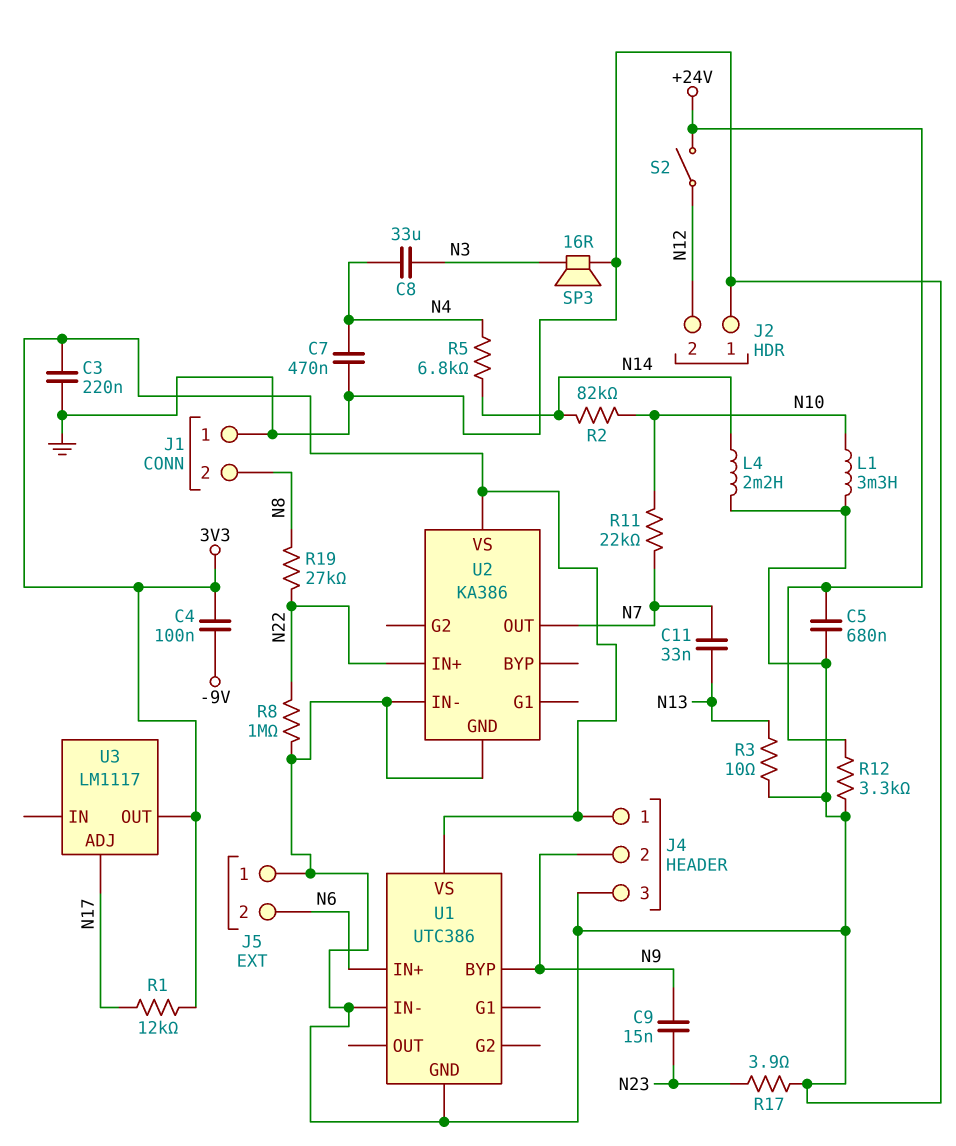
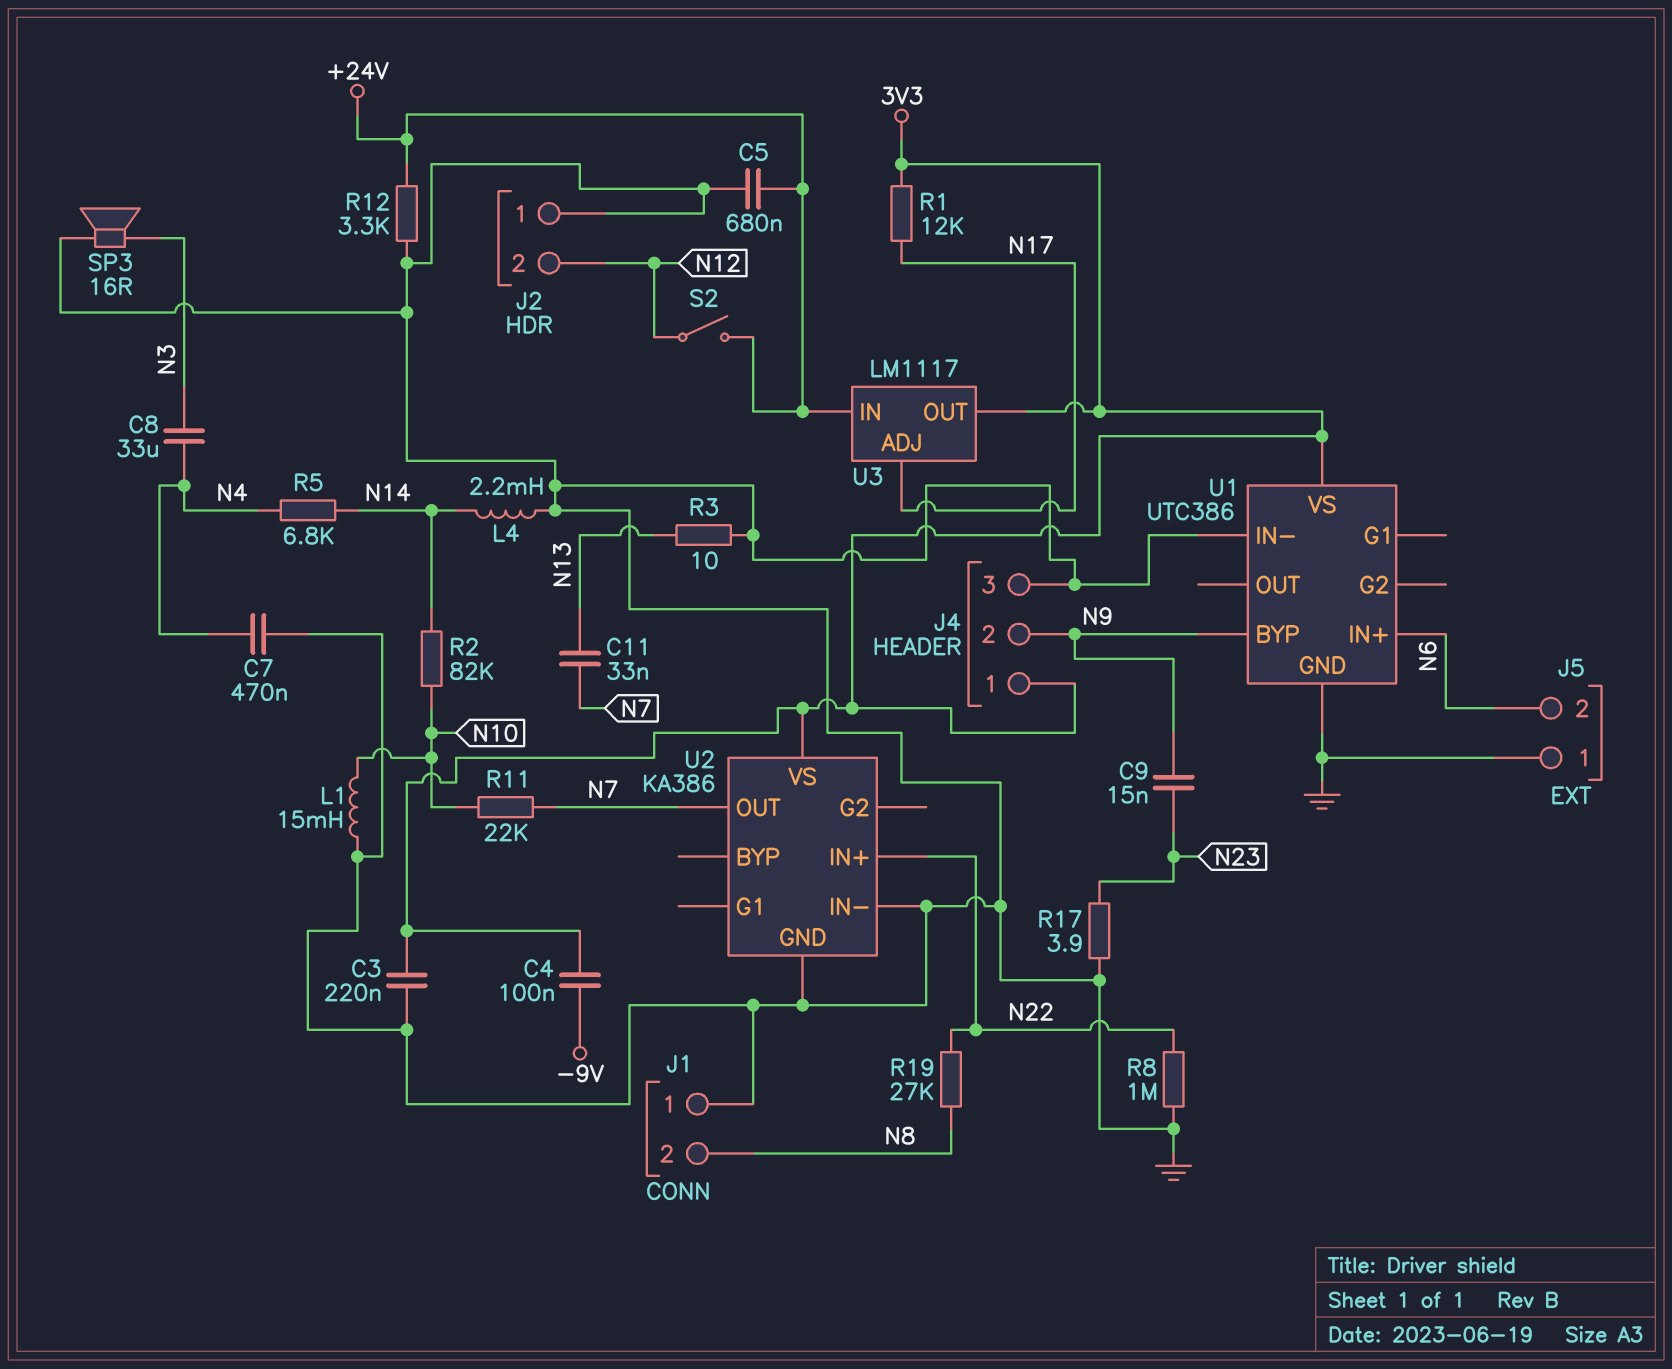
L1: 3.3mH (GND, N10) -> 15mH (GND, N10)
U3 pin IN: none -> +24V

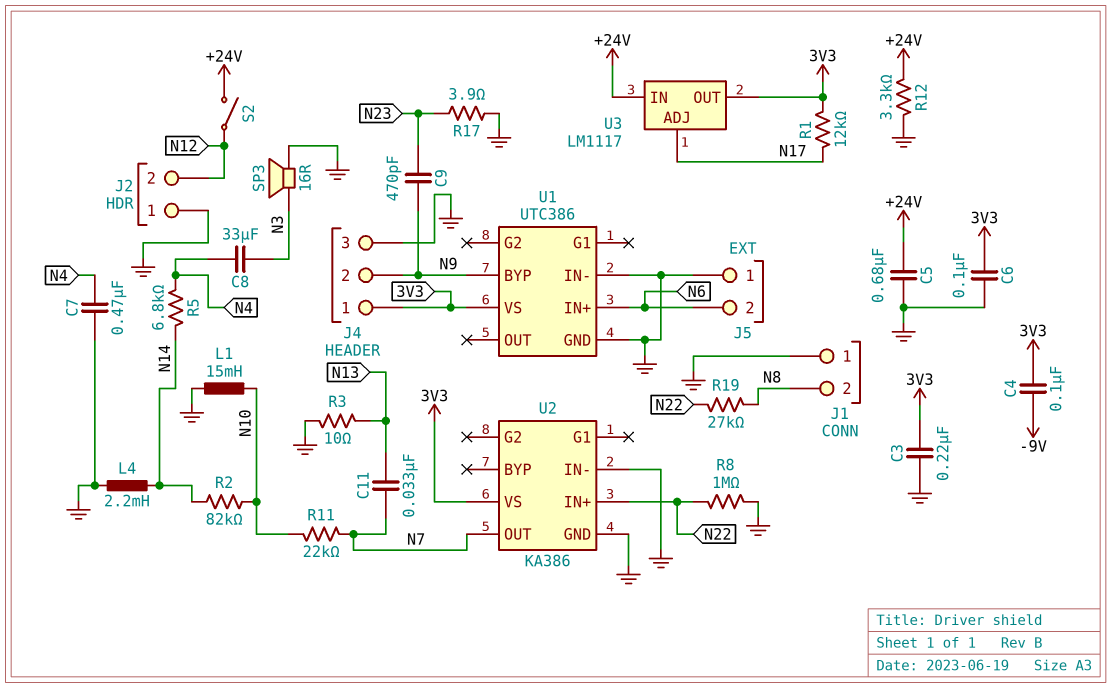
C6: none -> 100nF (3V3, GND)
C9: 15nF (N9, N23) -> 470pF (N9, N23)

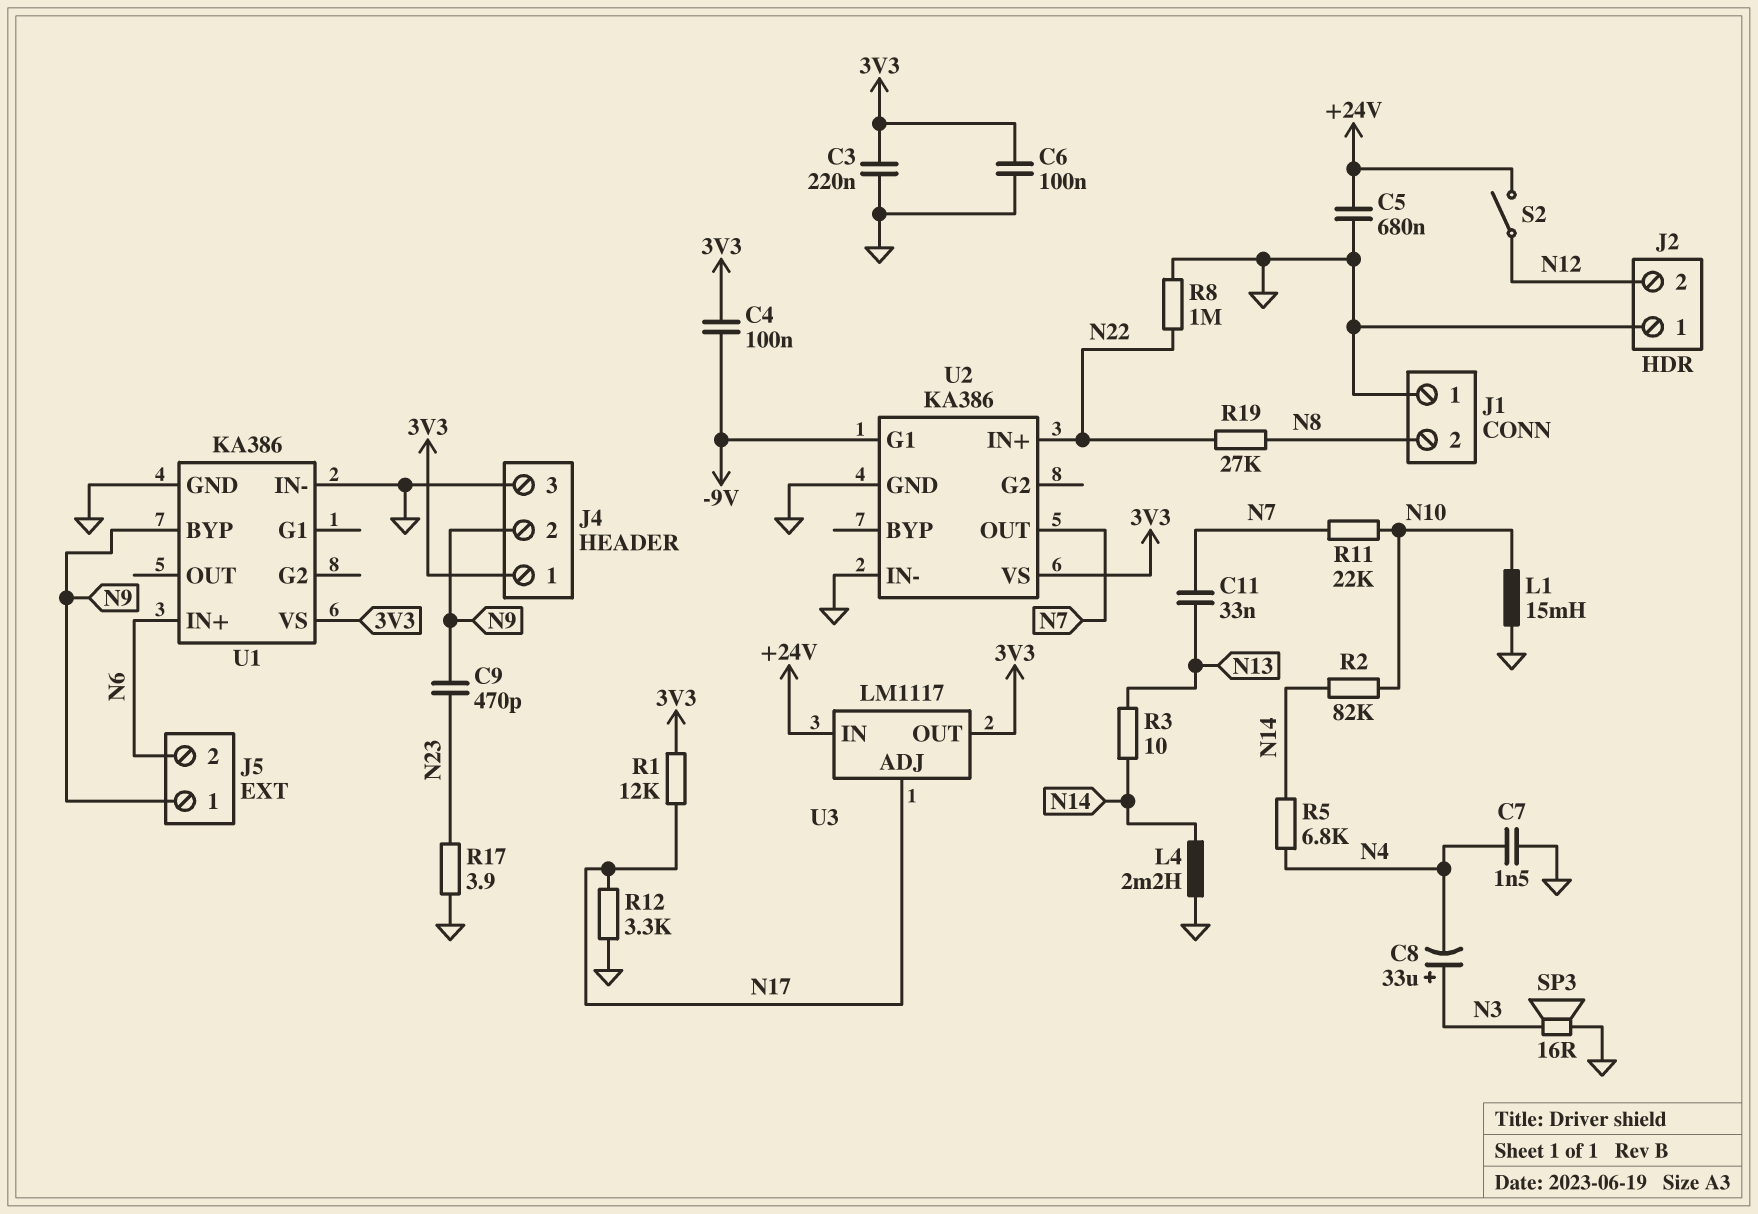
C7: 470nF (GND, N4) -> 1.5nF (GND, N4)
C8: 33uF (N3, N4) -> 33uF (plus N3, minus N4)
J5 pin 1: GND -> N9
R3: 10 (GND, N13) -> 10 (N13, N14)
R12: 3.3k (+24V, GND) -> 3.3k (GND, N17)
U1: UTC386 -> KA386
U2 pin G1: none -> -9V

